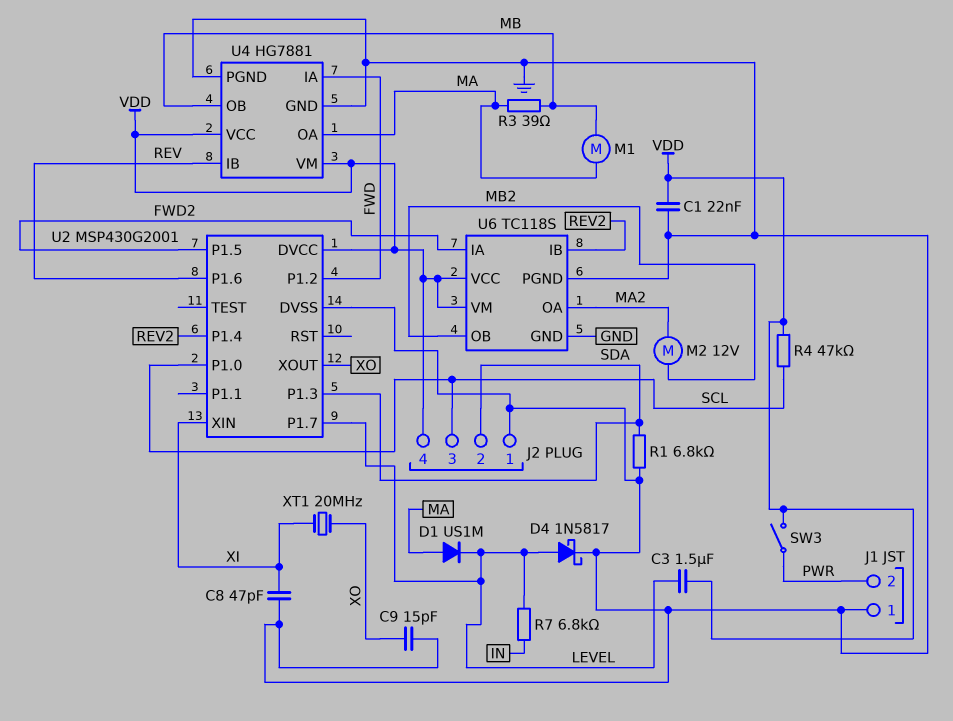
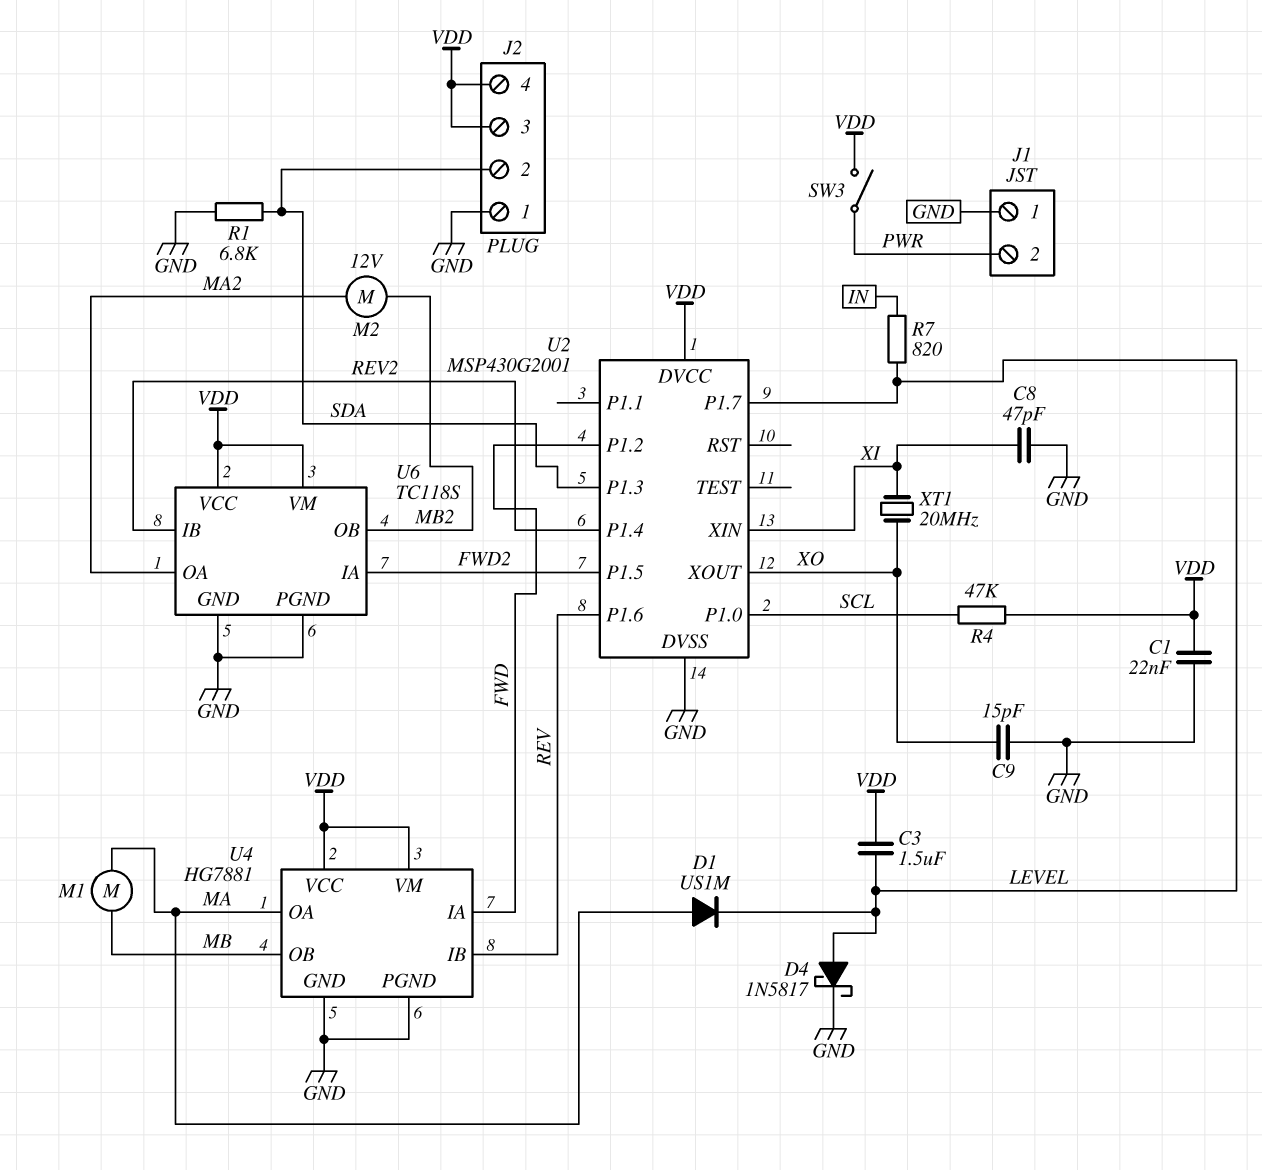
J2 pin 3: SCL -> VDD
R3: 39 (MA, MB) -> none
R7: 6.8k (IN, LEVEL) -> 820 (IN, LEVEL)

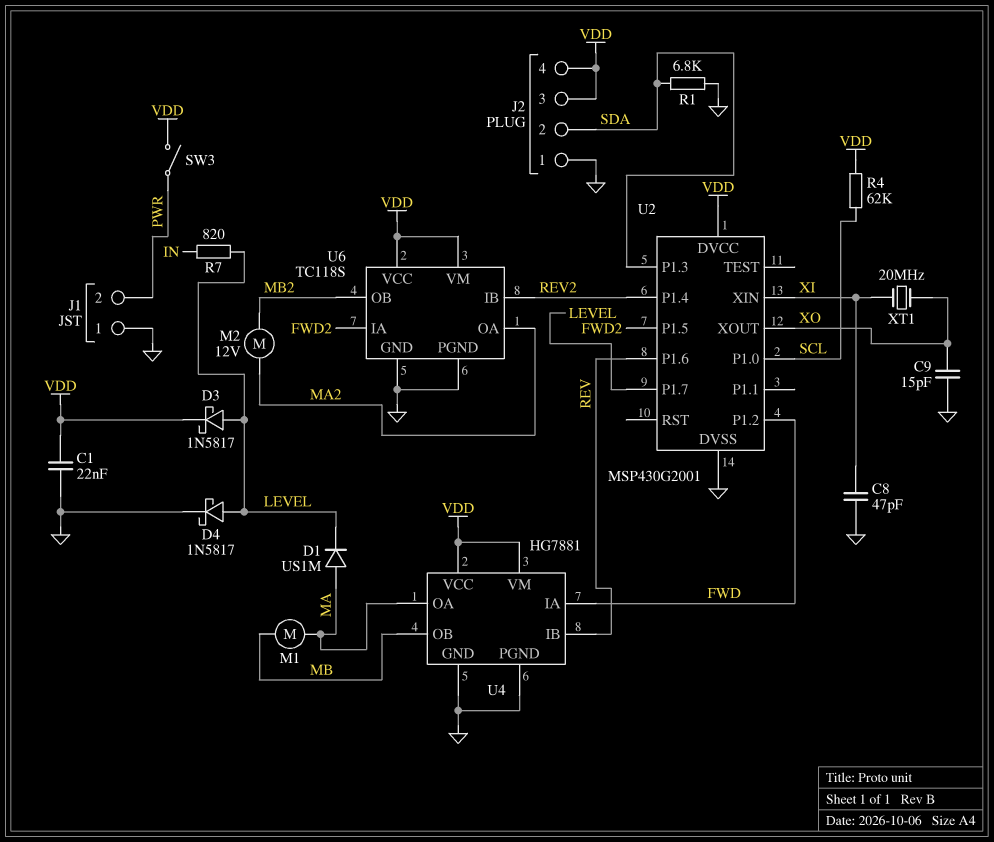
C3: 1.5uF (LEVEL, VDD) -> none
D3: none -> schottky 1N5817 (A LEVEL, K VDD)
R4: 47k (SCL, VDD) -> 62k (SCL, VDD)

